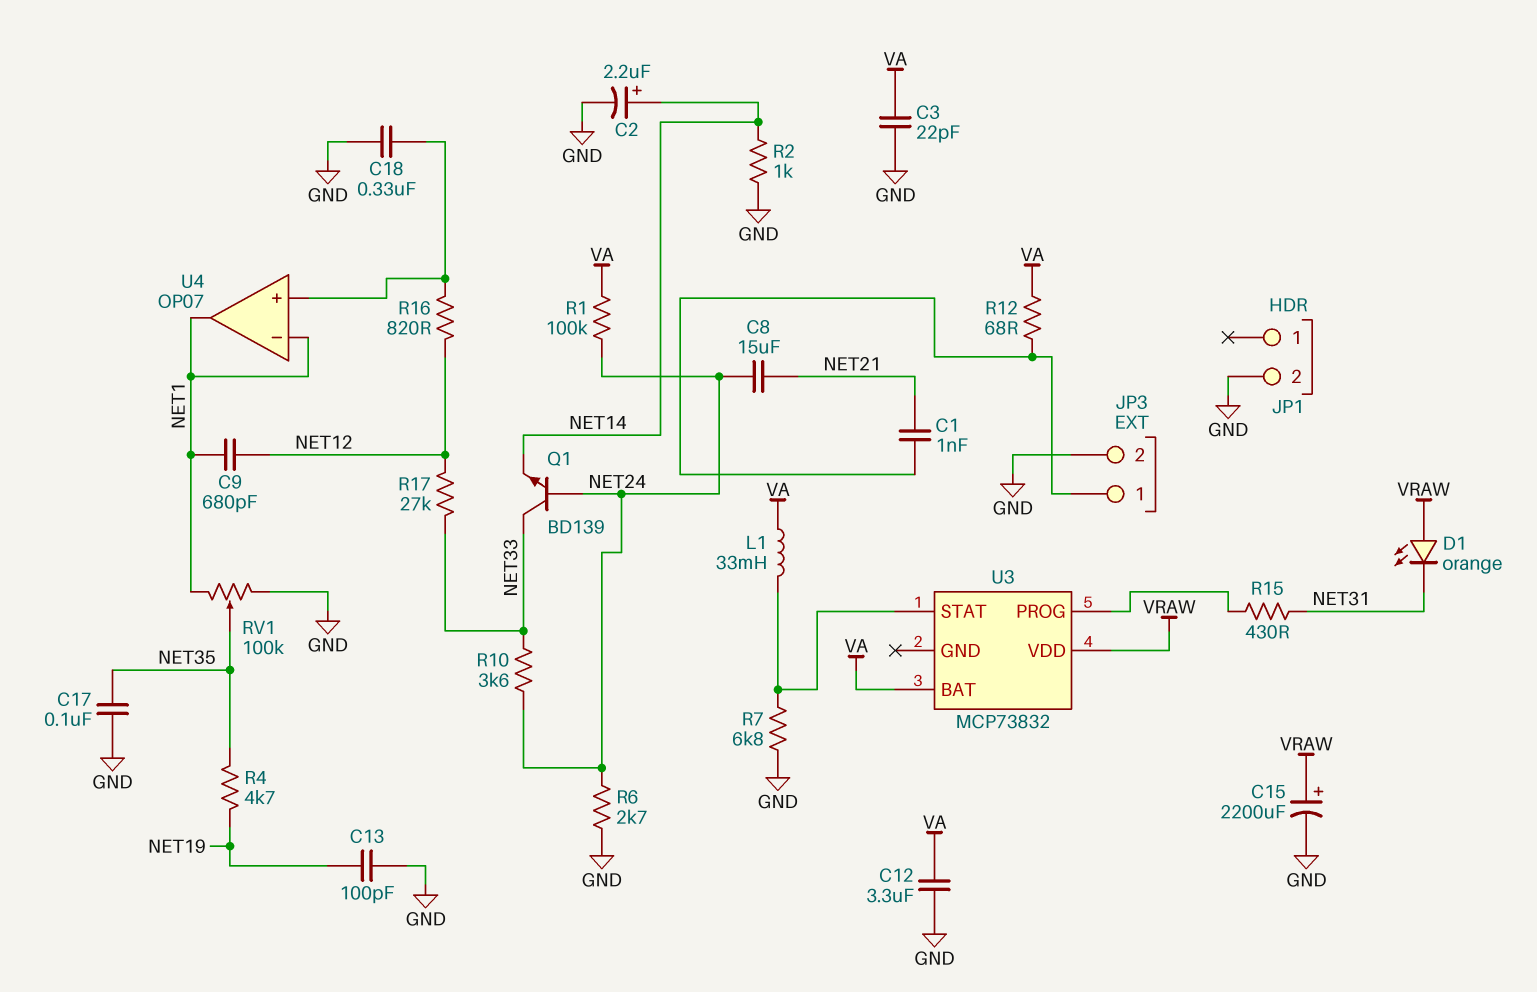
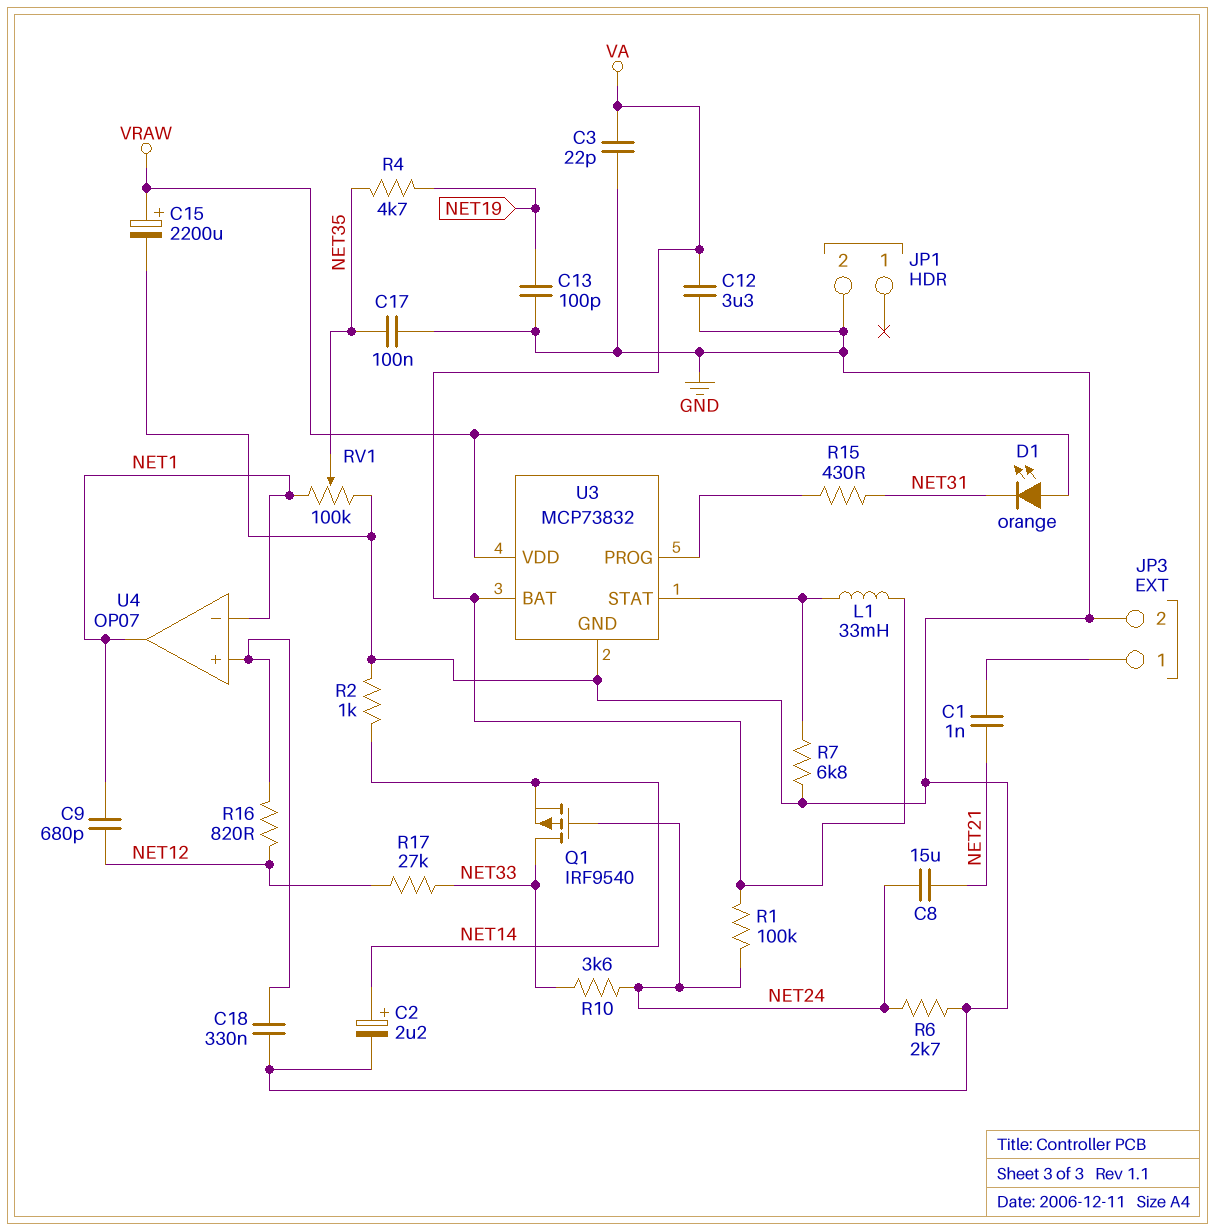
Q1: NPN BD139 (B NET24, C NET33, E NET14) -> PMOS IRF9540 (G NET24, D NET33, S NET14)
R12: 68 (JP3/1, VA) -> none
U3 pin GND: none -> GND

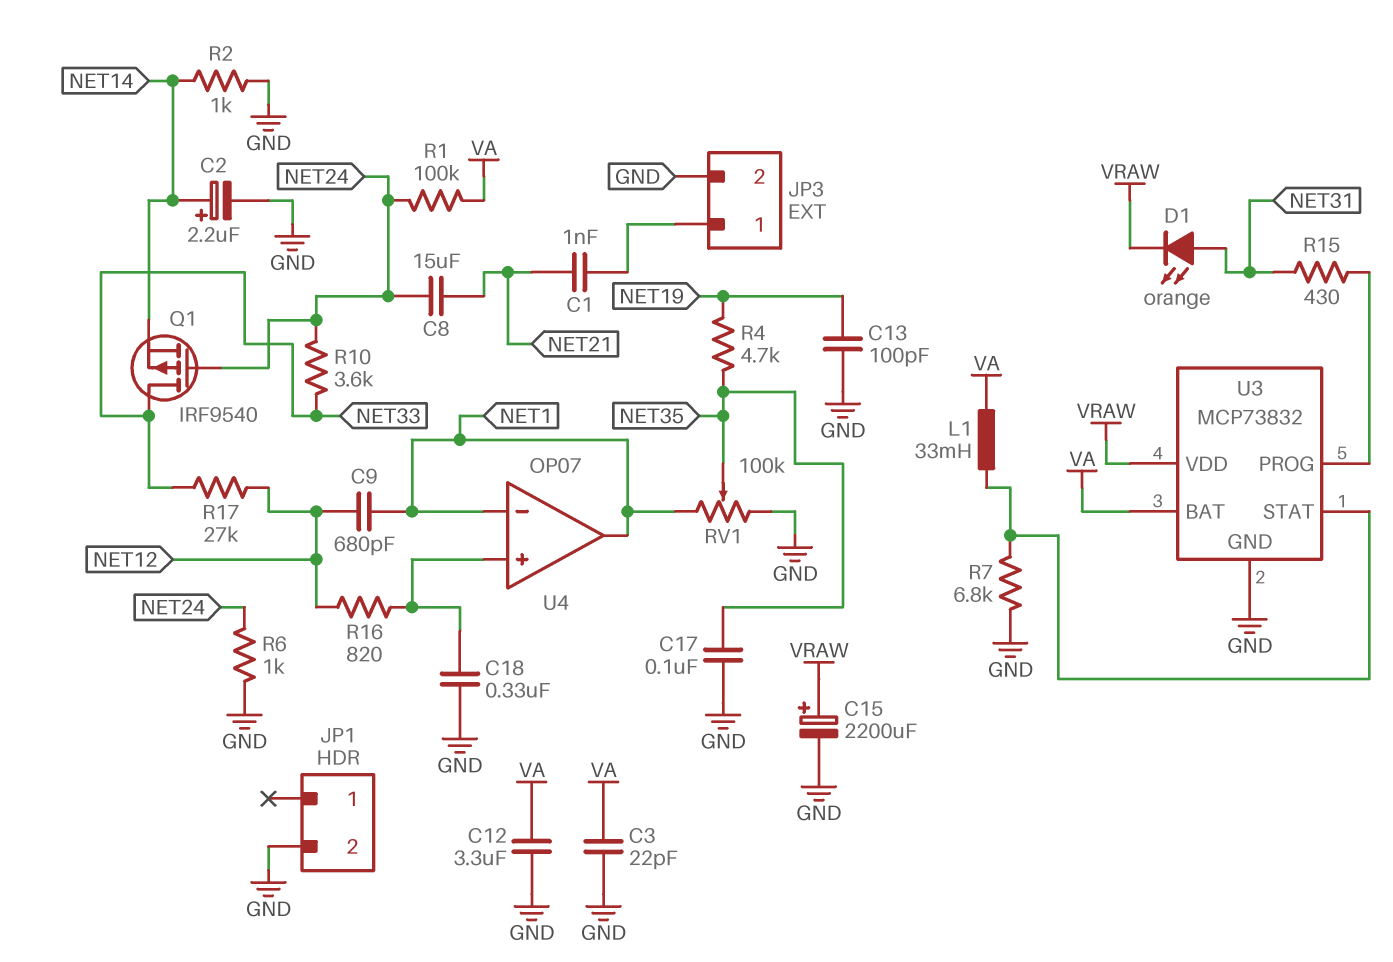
D1: LED orange (A VRAW, K NET31) -> LED orange (A NET31, K VRAW)
R6: 2.7k (GND, NET24) -> 1k (GND, NET24)

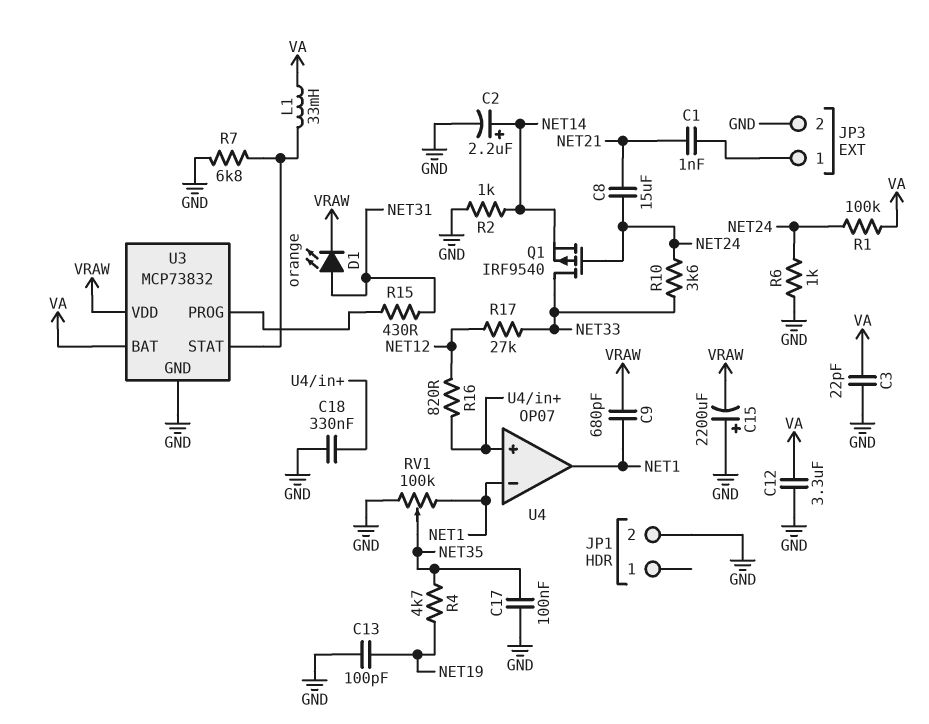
C9: 680pF (NET1, NET12) -> 680pF (NET1, VRAW)
C15: 2200uF (plus VRAW, minus GND) -> 2200uF (plus GND, minus VRAW)

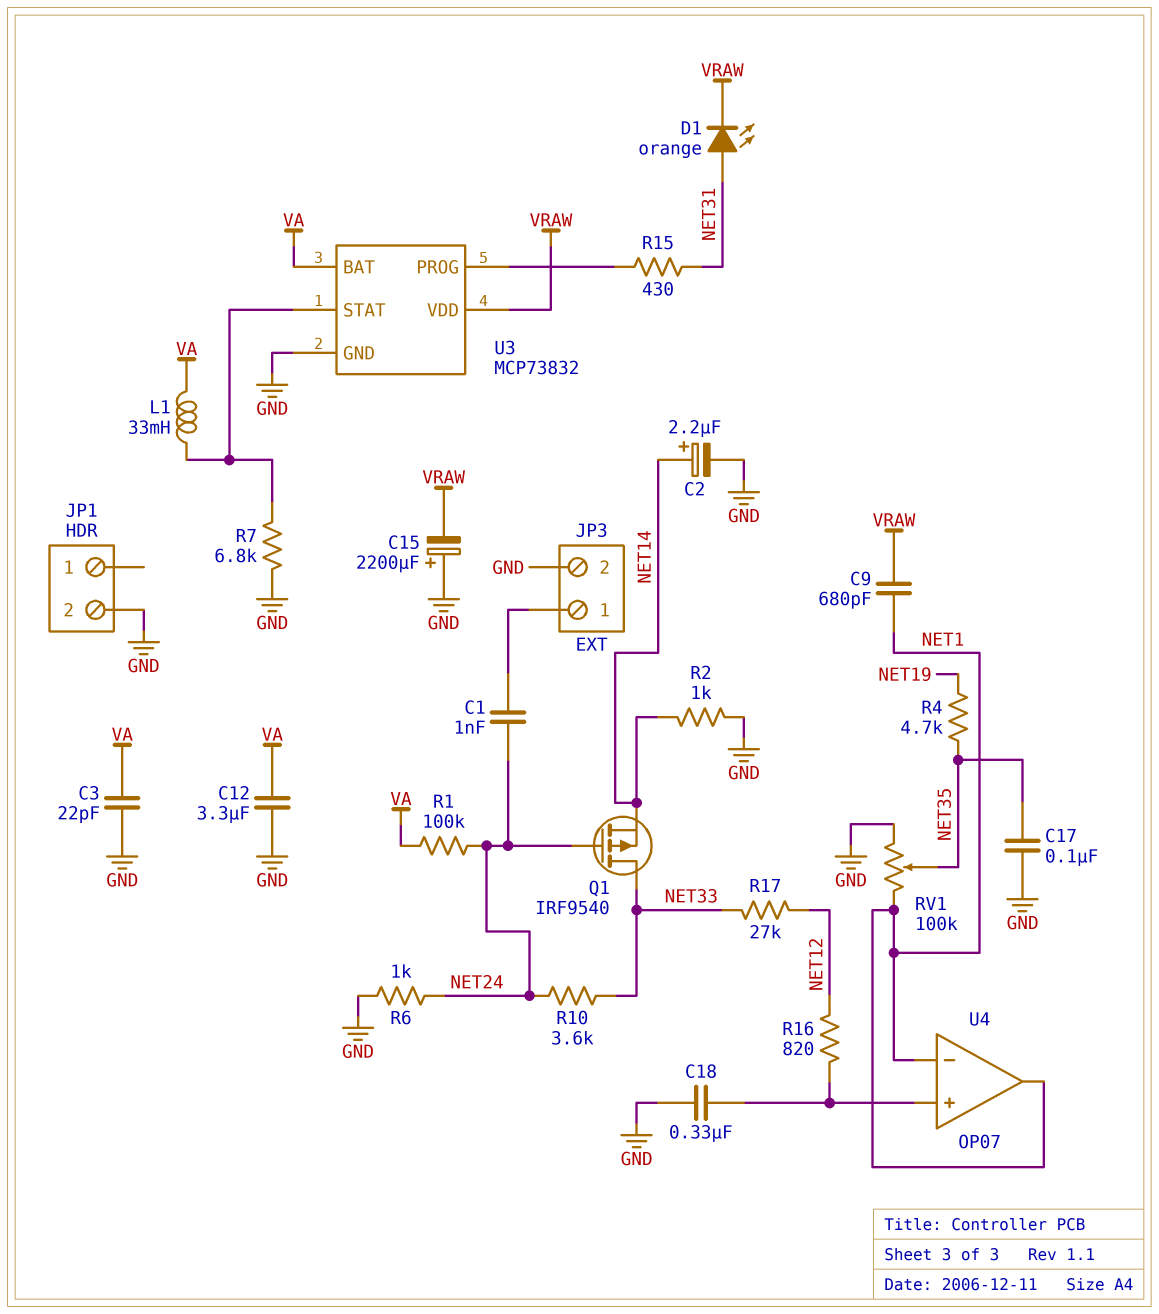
C1: 1nF (JP3/1, NET21) -> 1nF (JP3/1, NET24)
C8: 15uF (NET21, NET24) -> none
C13: 100pF (GND, NET19) -> none

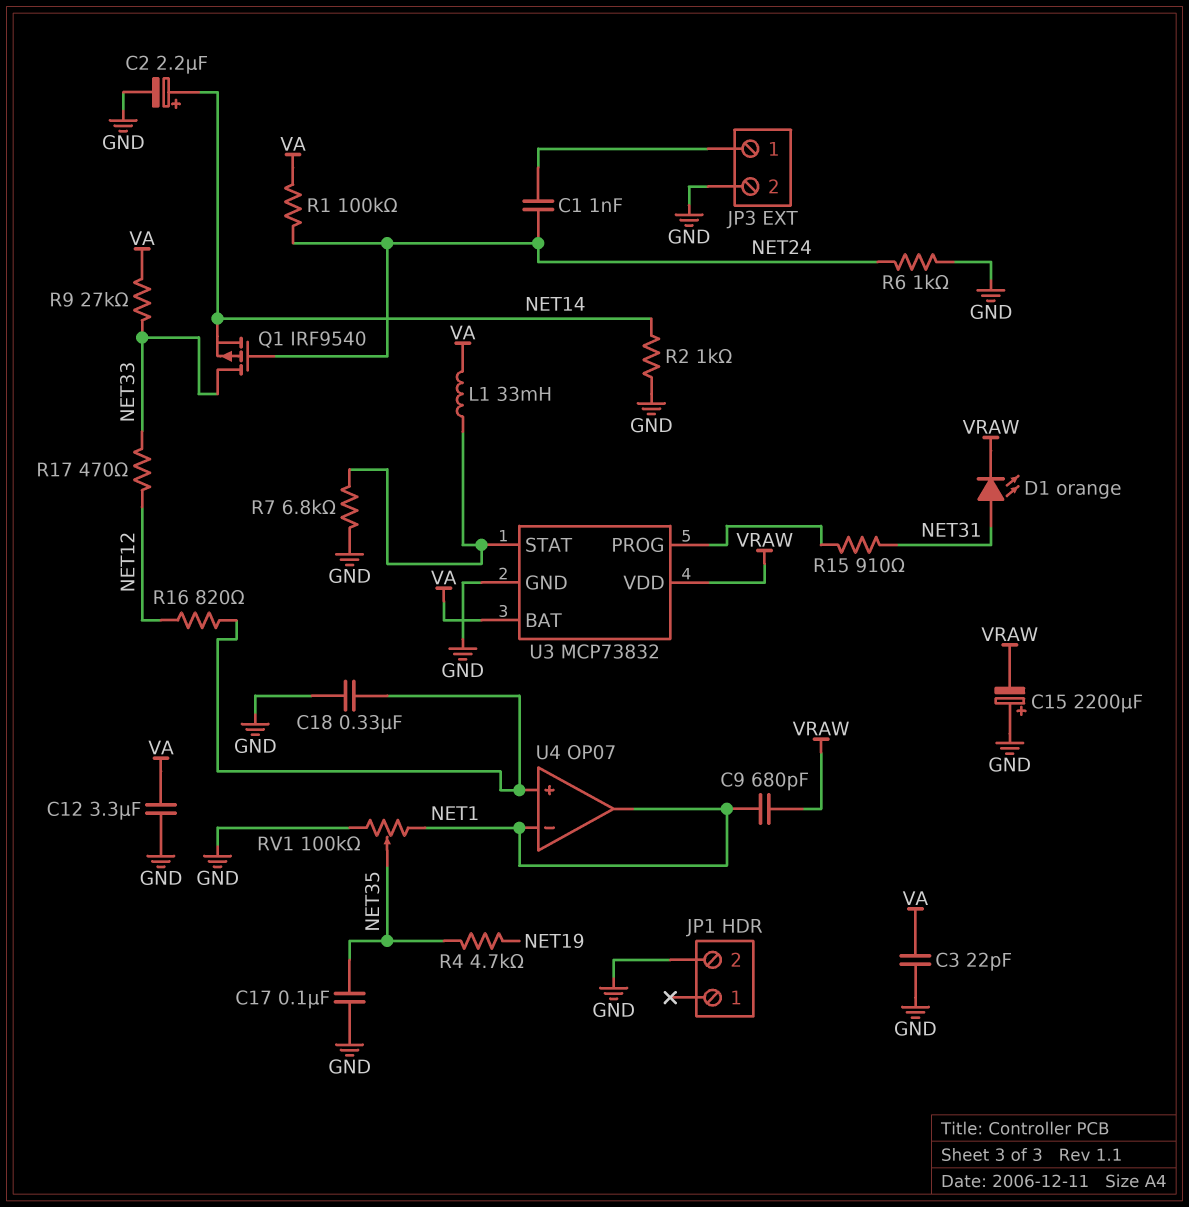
R9: none -> 27k (NET33, VA)
R10: 3.6k (NET24, NET33) -> none
R15: 430 (NET31, U3/PROG) -> 910 (NET31, U3/PROG)
R17: 27k (NET12, NET33) -> 470 (NET12, NET33)

